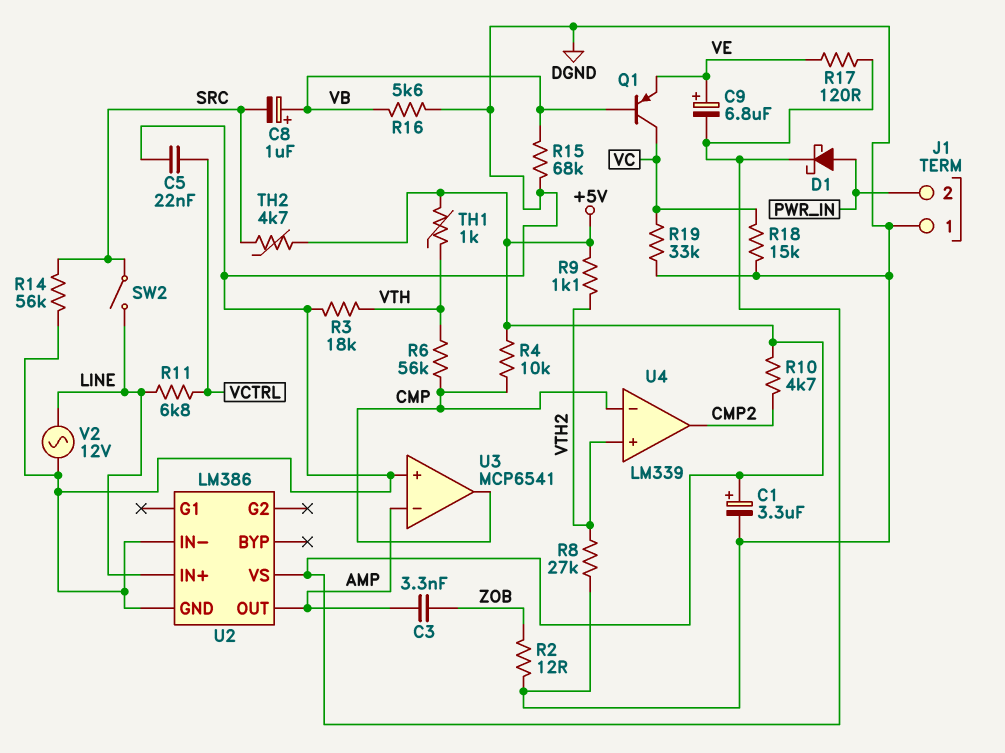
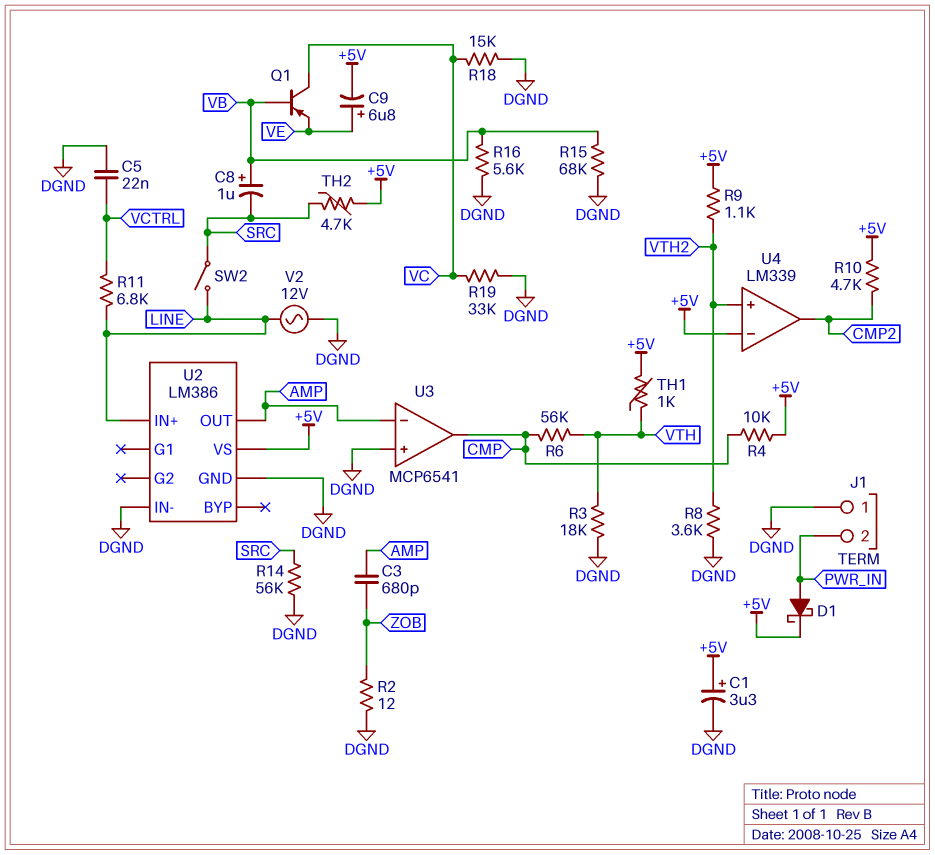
C3: 3.3nF (AMP, ZOB) -> 680pF (AMP, ZOB)
R8: 27k (DGND, VTH2) -> 3.6k (DGND, VTH2)
R17: 120 (+5V, VE) -> none
U4 pin in-: CMP -> +5V

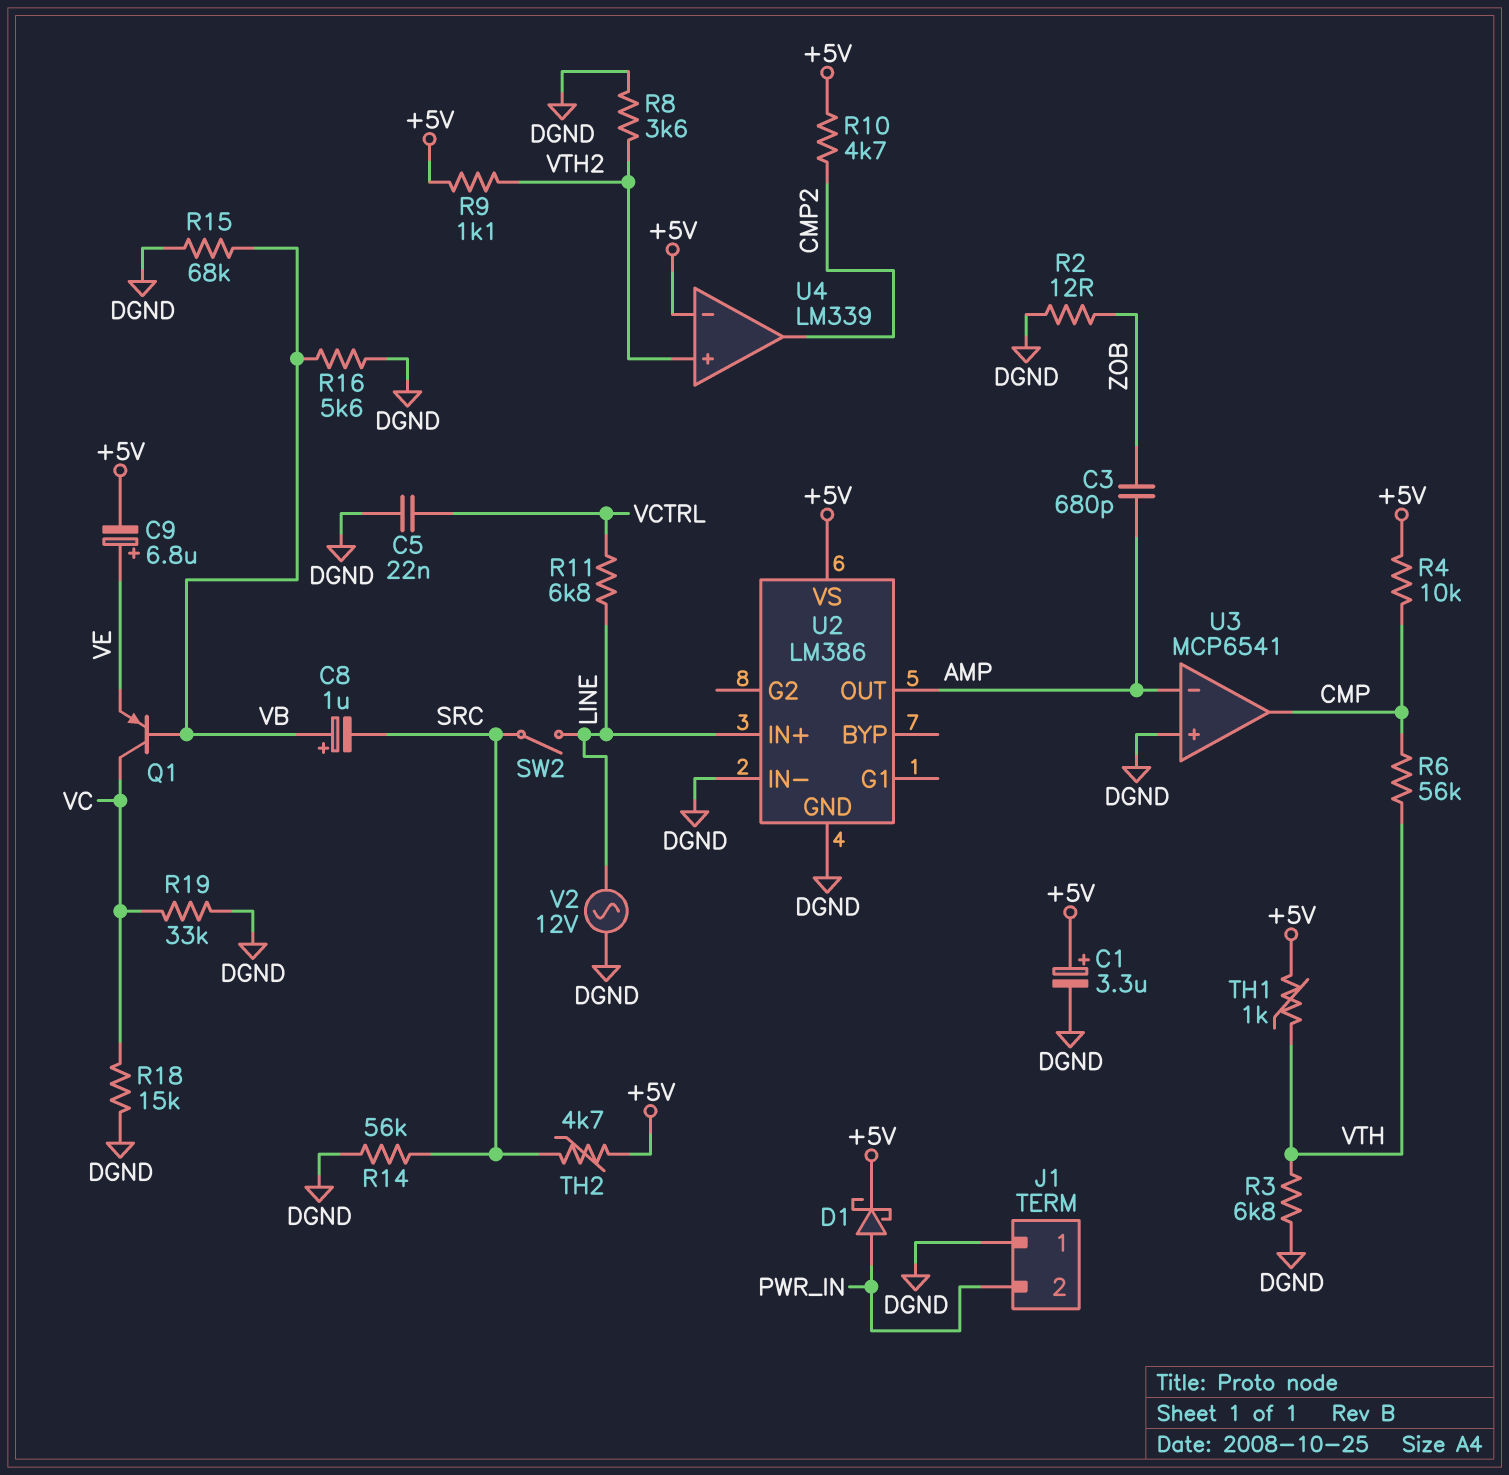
R3: 18k (DGND, VTH) -> 6.8k (DGND, VTH)

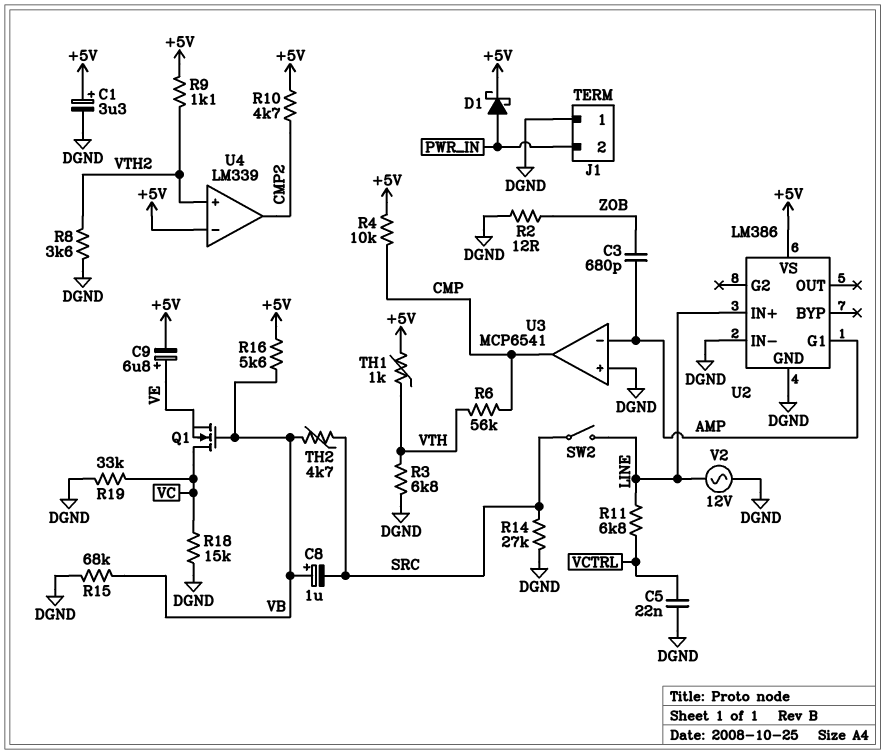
Q1: PNP (B VB, C VC, E VE) -> NMOS (G VB, D VC, S VE)
R14: 56k (DGND, SRC) -> 27k (DGND, SRC)
R16: 5.6k (DGND, VB) -> 5.6k (+5V, VB)
TH2: 4.7k (+5V, SRC) -> 4.7k (SRC, VB)
U2 pin G1: none -> AMP
U2 pin OUT: AMP -> none

